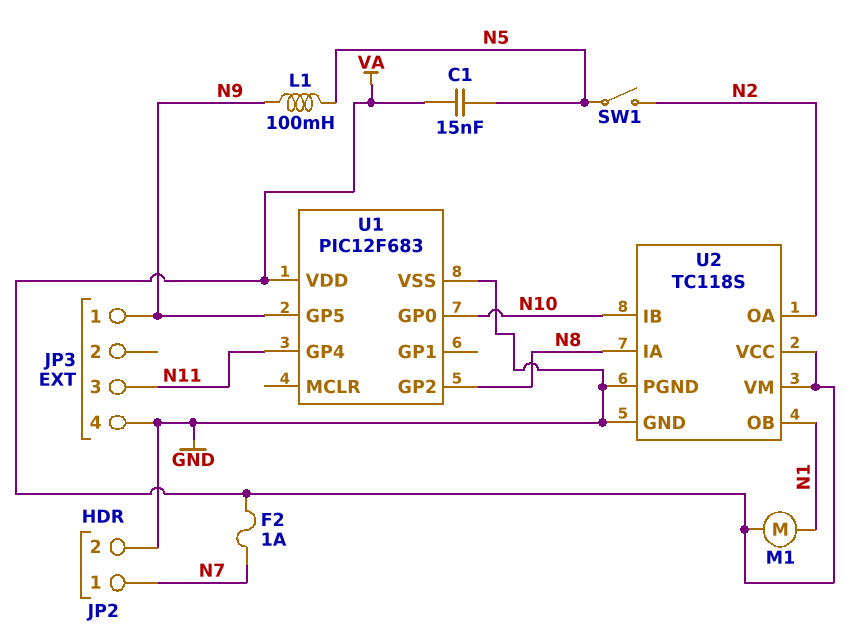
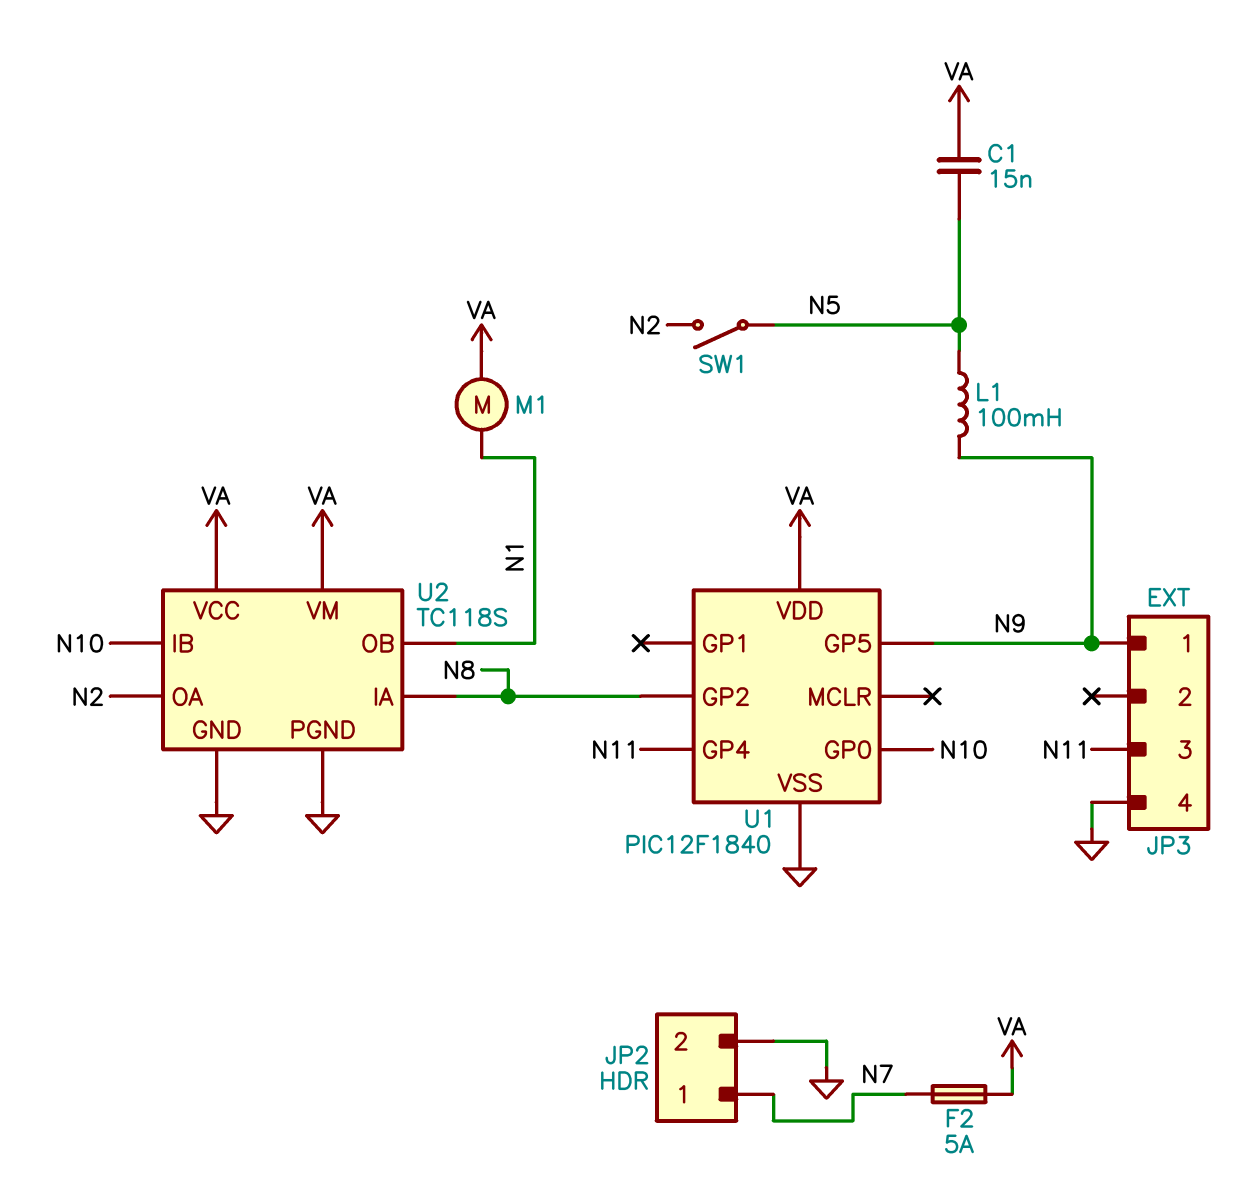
F2: 1A (N7, VA) -> 5A (N7, VA)
U1: PIC12F683 -> PIC12F1840

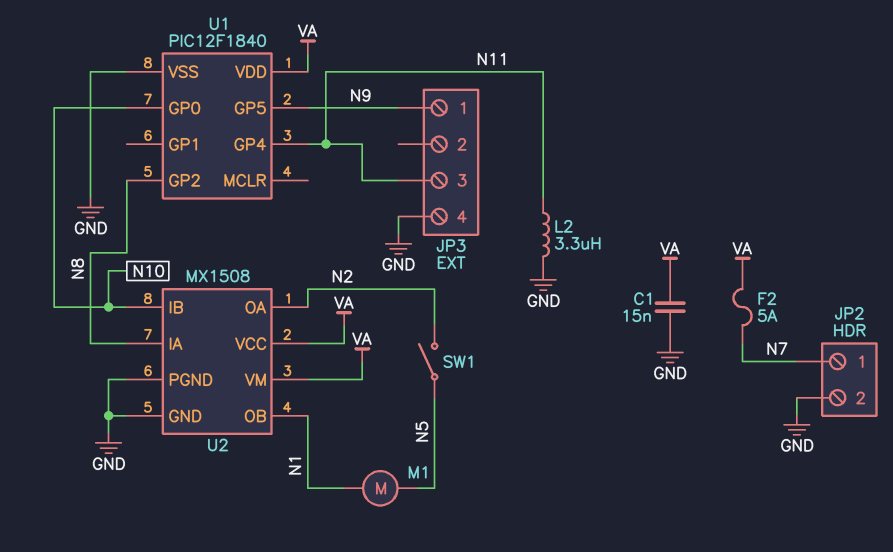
C1: 15nF (N5, VA) -> 15nF (GND, VA)
L1: 100mH (N5, N9) -> none
L2: none -> 3.3uH (GND, N11)
M1: motor (N1, VA) -> motor (N1, N5)
U2: TC118S -> MX1508

